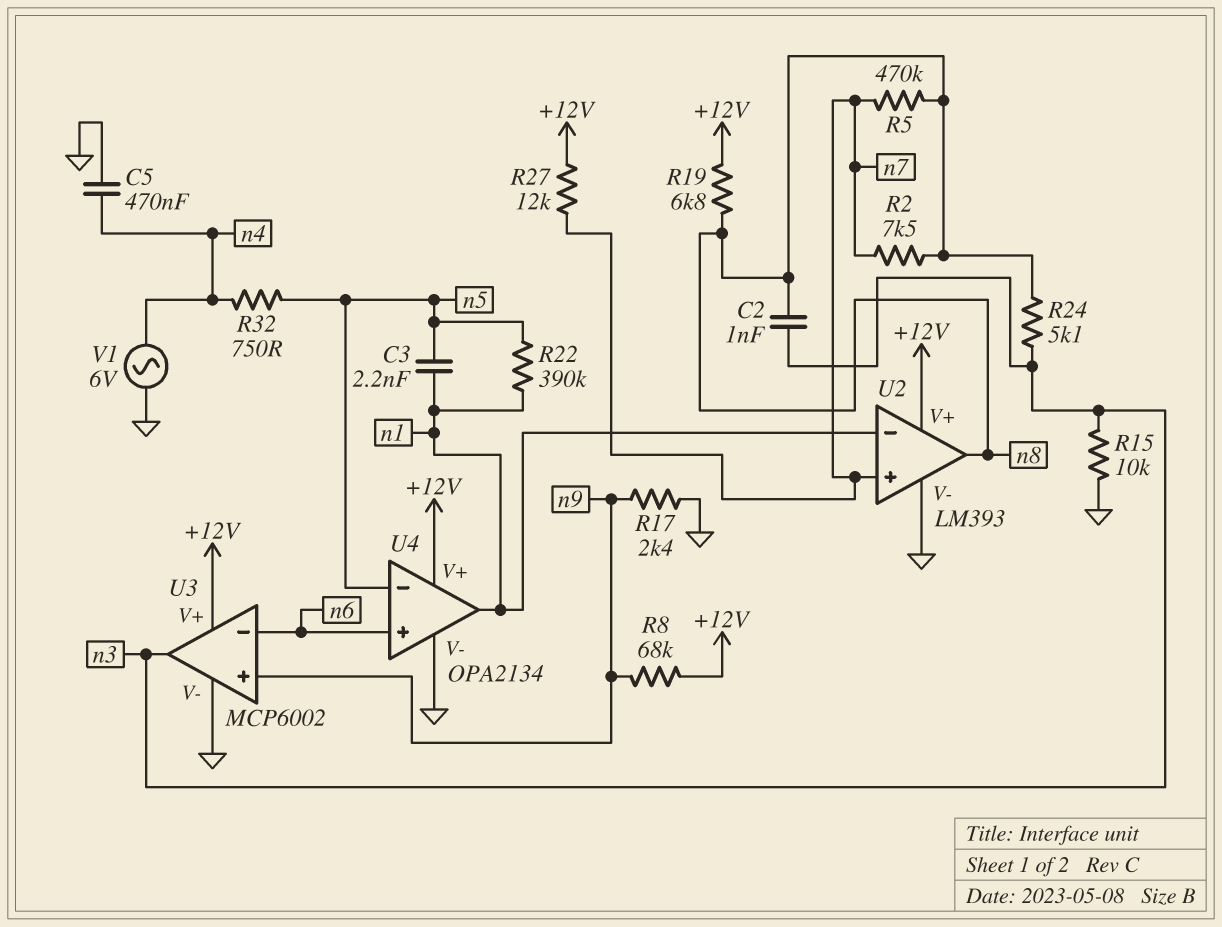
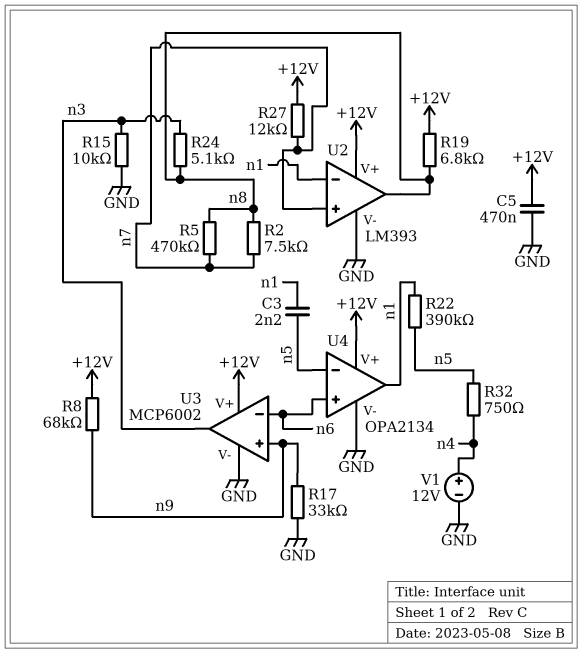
C2: 1nF (n3, n8) -> none
C5: 470nF (GND, n4) -> 470nF (+12V, GND)
R17: 2.4k (GND, n9) -> 33k (GND, n9)
V1: AC 6V (GND, n4) -> 12V (plus n4, minus GND)

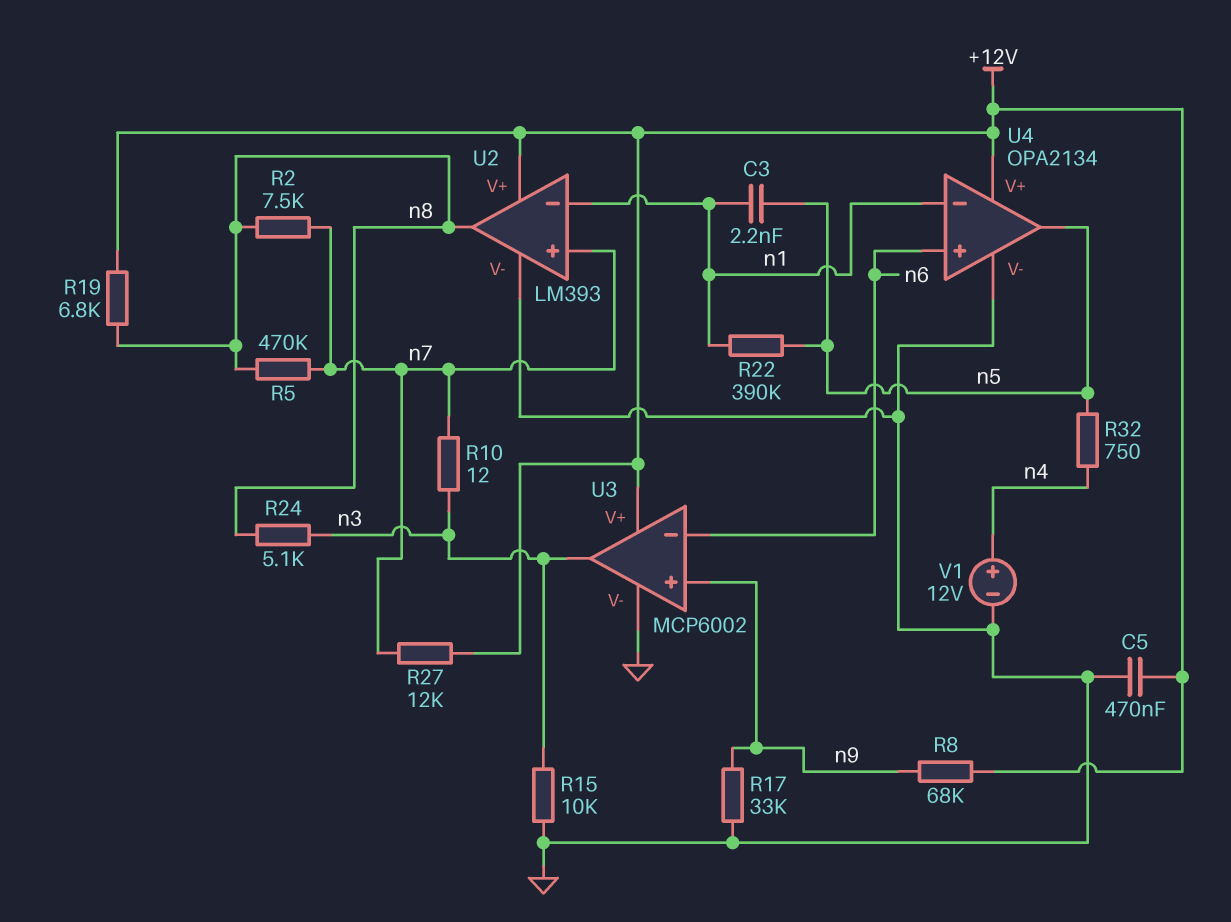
R10: none -> 12 (n3, n7)
U4 pin in-: n5 -> n1
U4 pin out: n1 -> n5

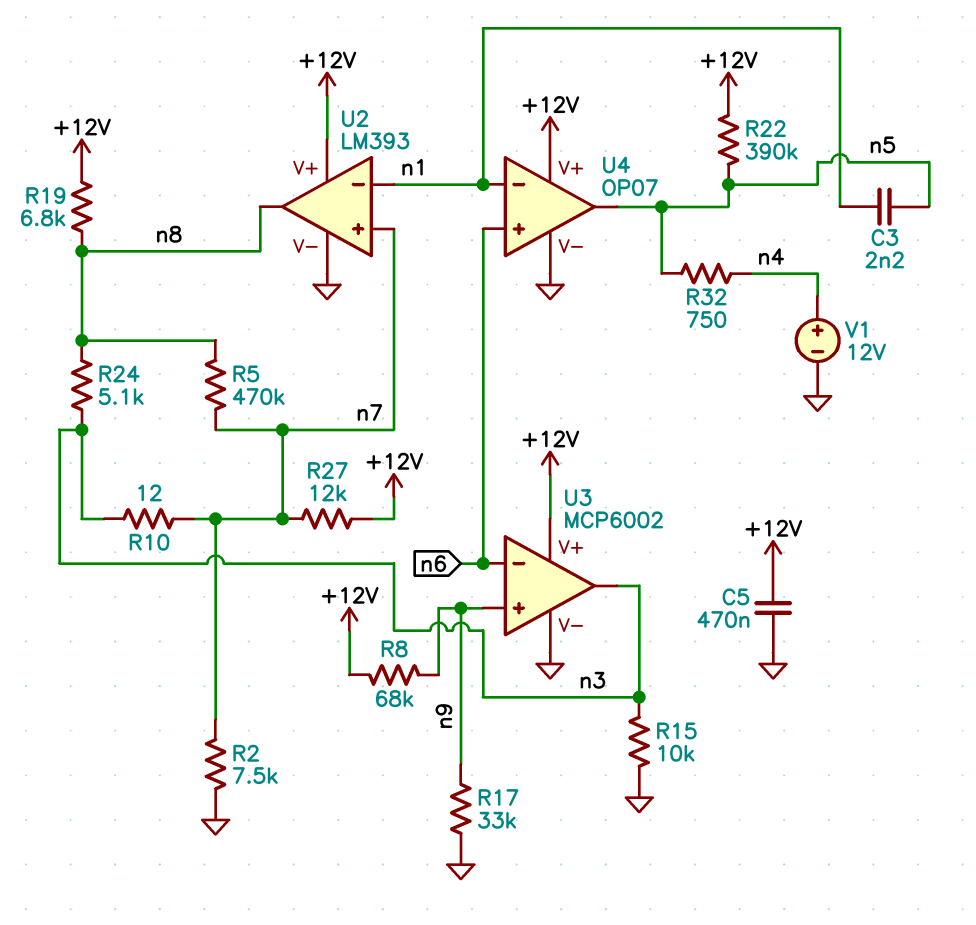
R2: 7.5k (n7, n8) -> 7.5k (GND, n7)
R22: 390k (n1, n5) -> 390k (+12V, n5)
U4: OPA2134 -> OP07

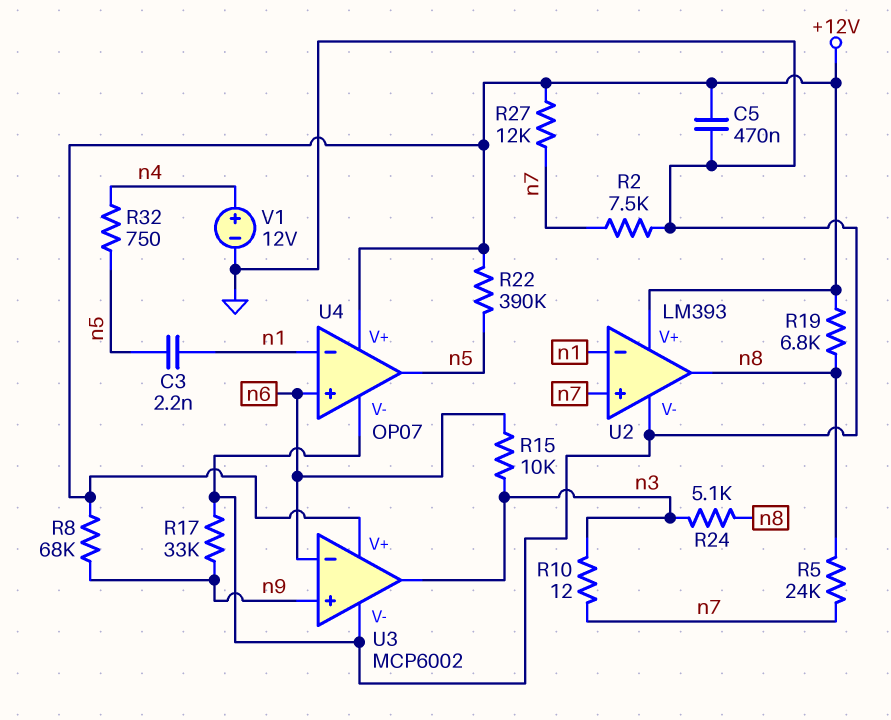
R5: 470k (n7, n8) -> 24k (n7, n8)
R15: 10k (GND, n3) -> 10k (n3, n6)

